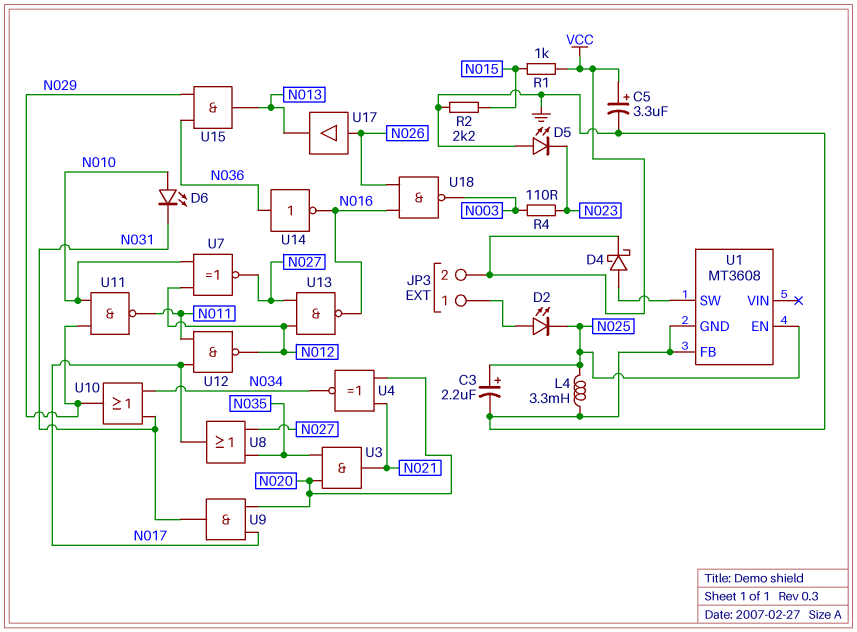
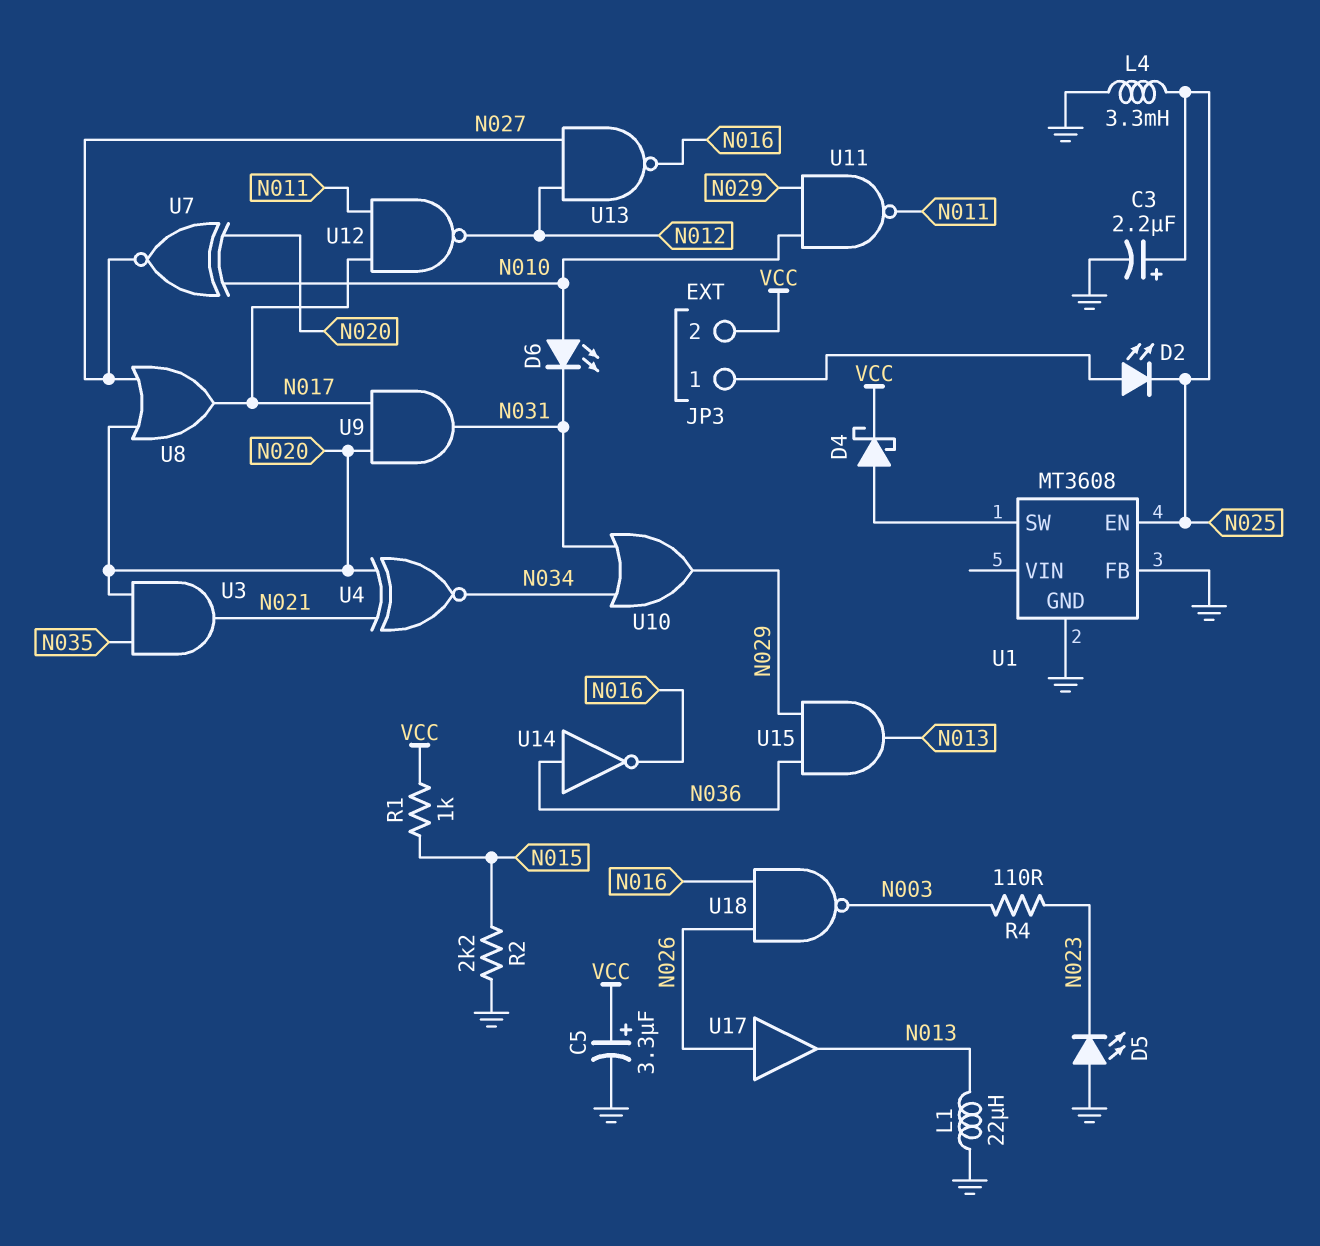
L1: none -> 22uH (GND, N013)
U7: XNOR (in N010, in N012, out N027) -> XNOR (in N010, in N020, out N027)
U8: OR (in N027, in N035, out N017) -> OR (in N020, in N027, out N017)

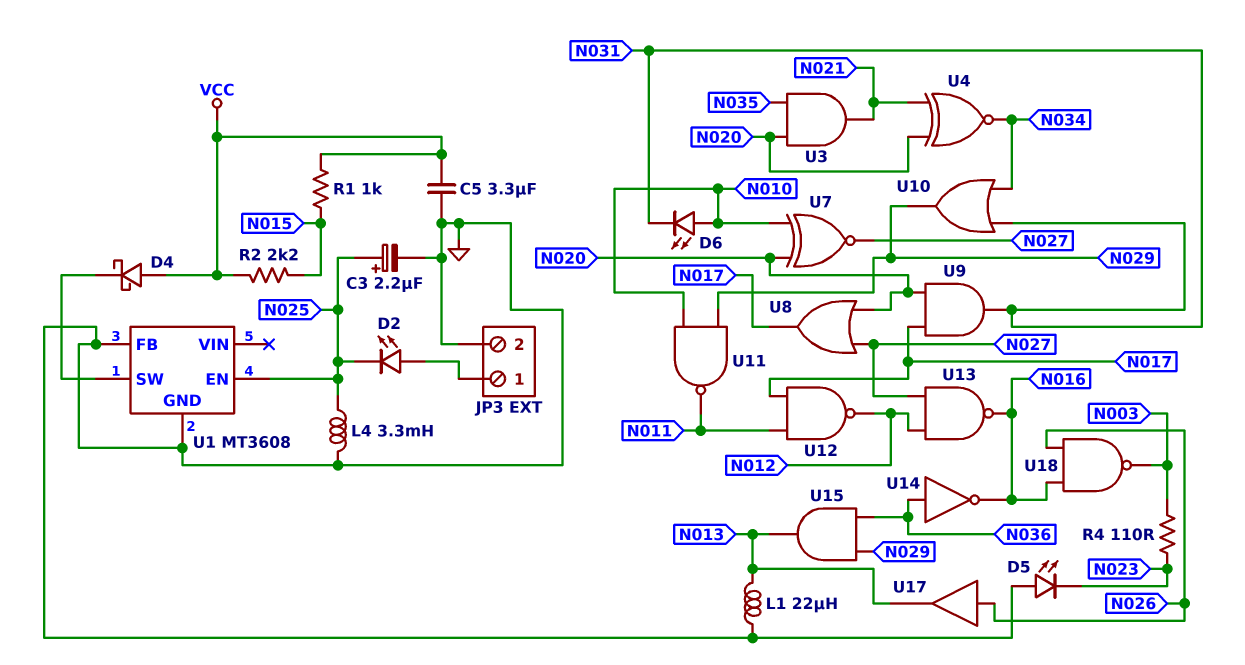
C5: 3.3uF (plus VCC, minus GND) -> 3.3uF (GND, VCC)
D4: schottky (A U1/SW, K VCC) -> schottky (A VCC, K U1/SW)
JP3 pin 2: VCC -> GND
R2: 2.2k (GND, N015) -> 2.2k (N015, VCC)

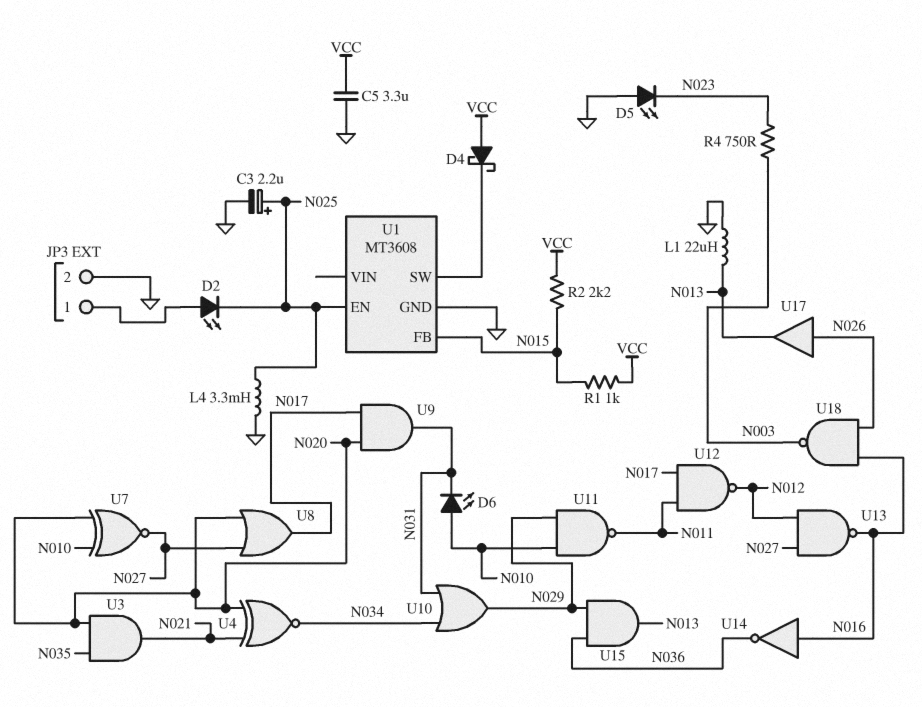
R4: 110 (N003, N023) -> 750 (N003, N023)
U1 pin FB: GND -> N015
U14: NOT (in N036, out N016) -> NOT (in N016, out N036)

